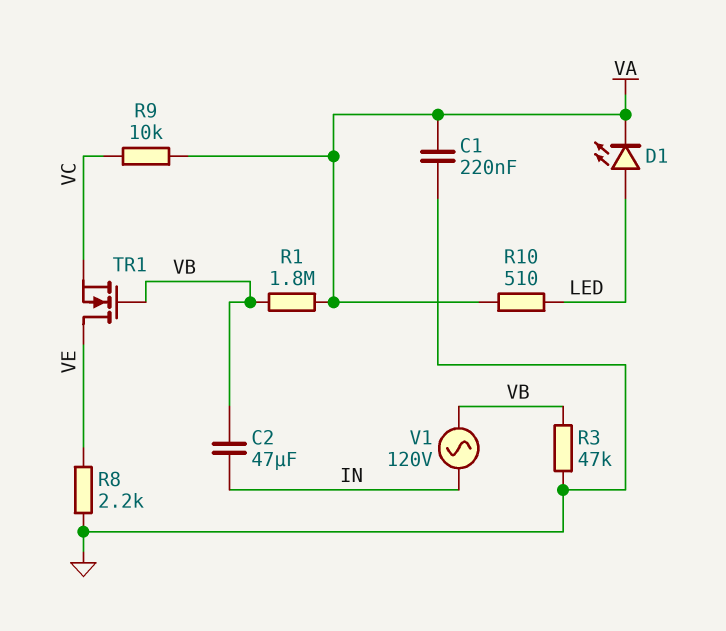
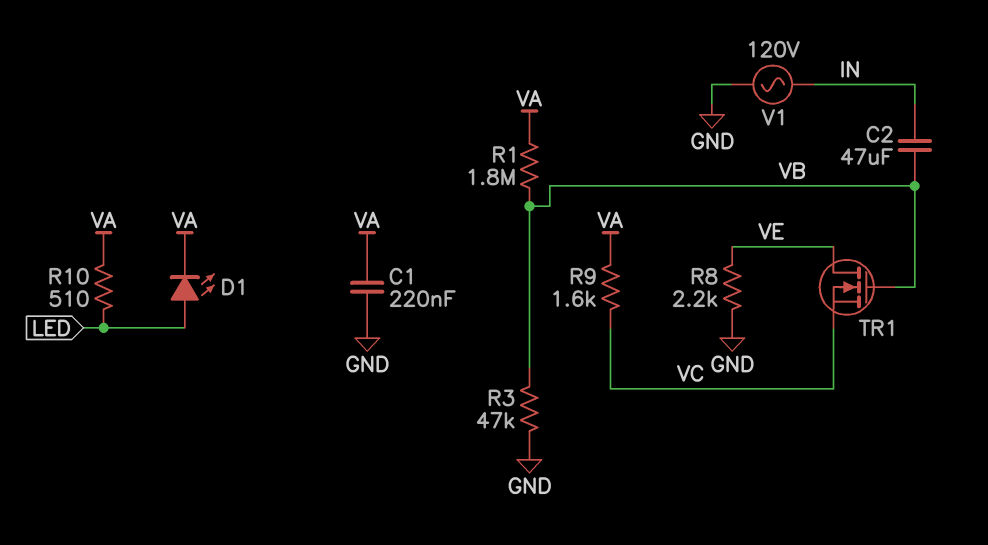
R9: 10k (VA, VC) -> 1.6k (VA, VC)
V1: AC 120V (IN, VB) -> AC 120V (GND, IN)

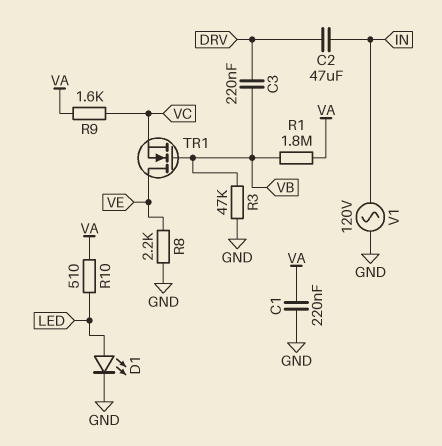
C2: 47uF (IN, VB) -> 47uF (DRV, IN)
C3: none -> 220nF (DRV, VB)
D1: LED (A LED, K VA) -> LED (A LED, K GND)

